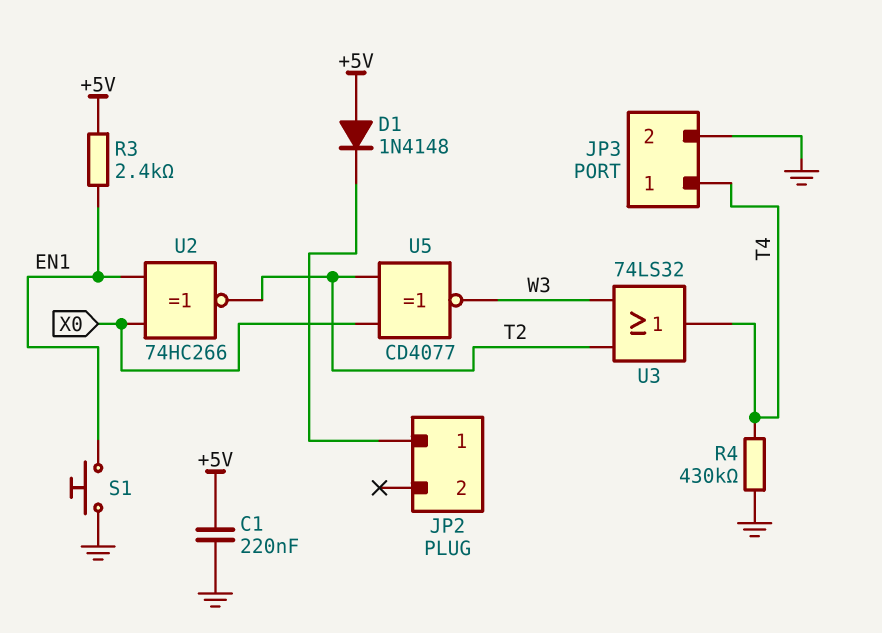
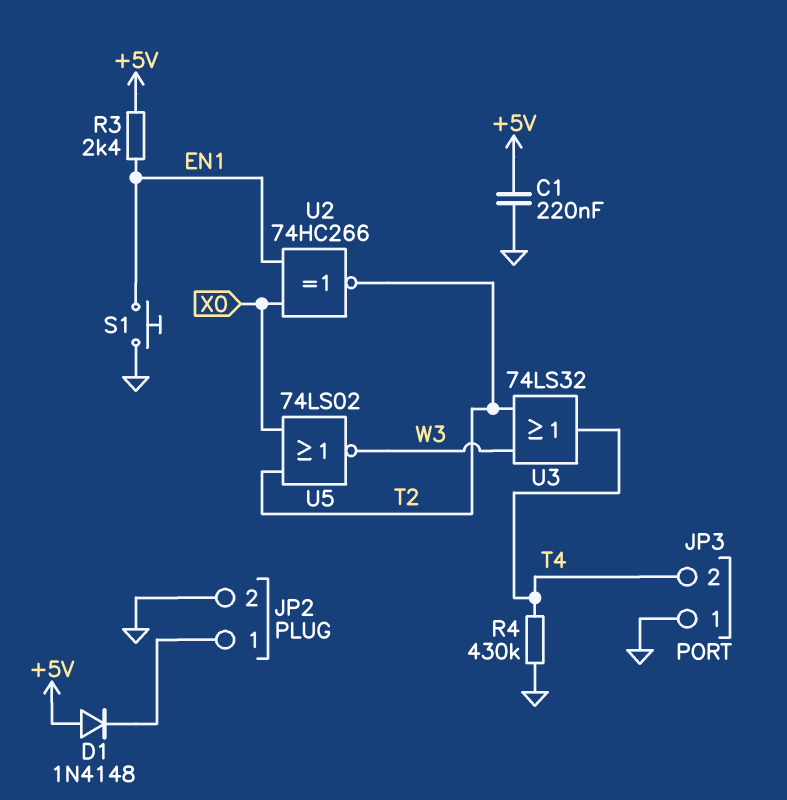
JP2 pin 2: none -> GND
JP3 pin 1: T4 -> GND
JP3 pin 2: GND -> T4
U5: XNOR CD4077 (in T2, in X0, out W3) -> NOR 74LS02 (in T2, in X0, out W3)

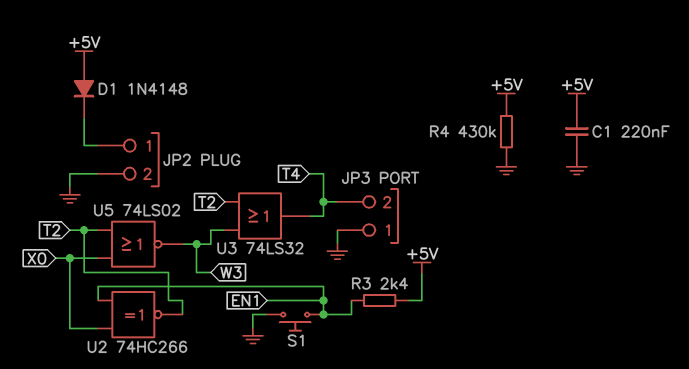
R4: 430k (GND, T4) -> 430k (+5V, GND)

